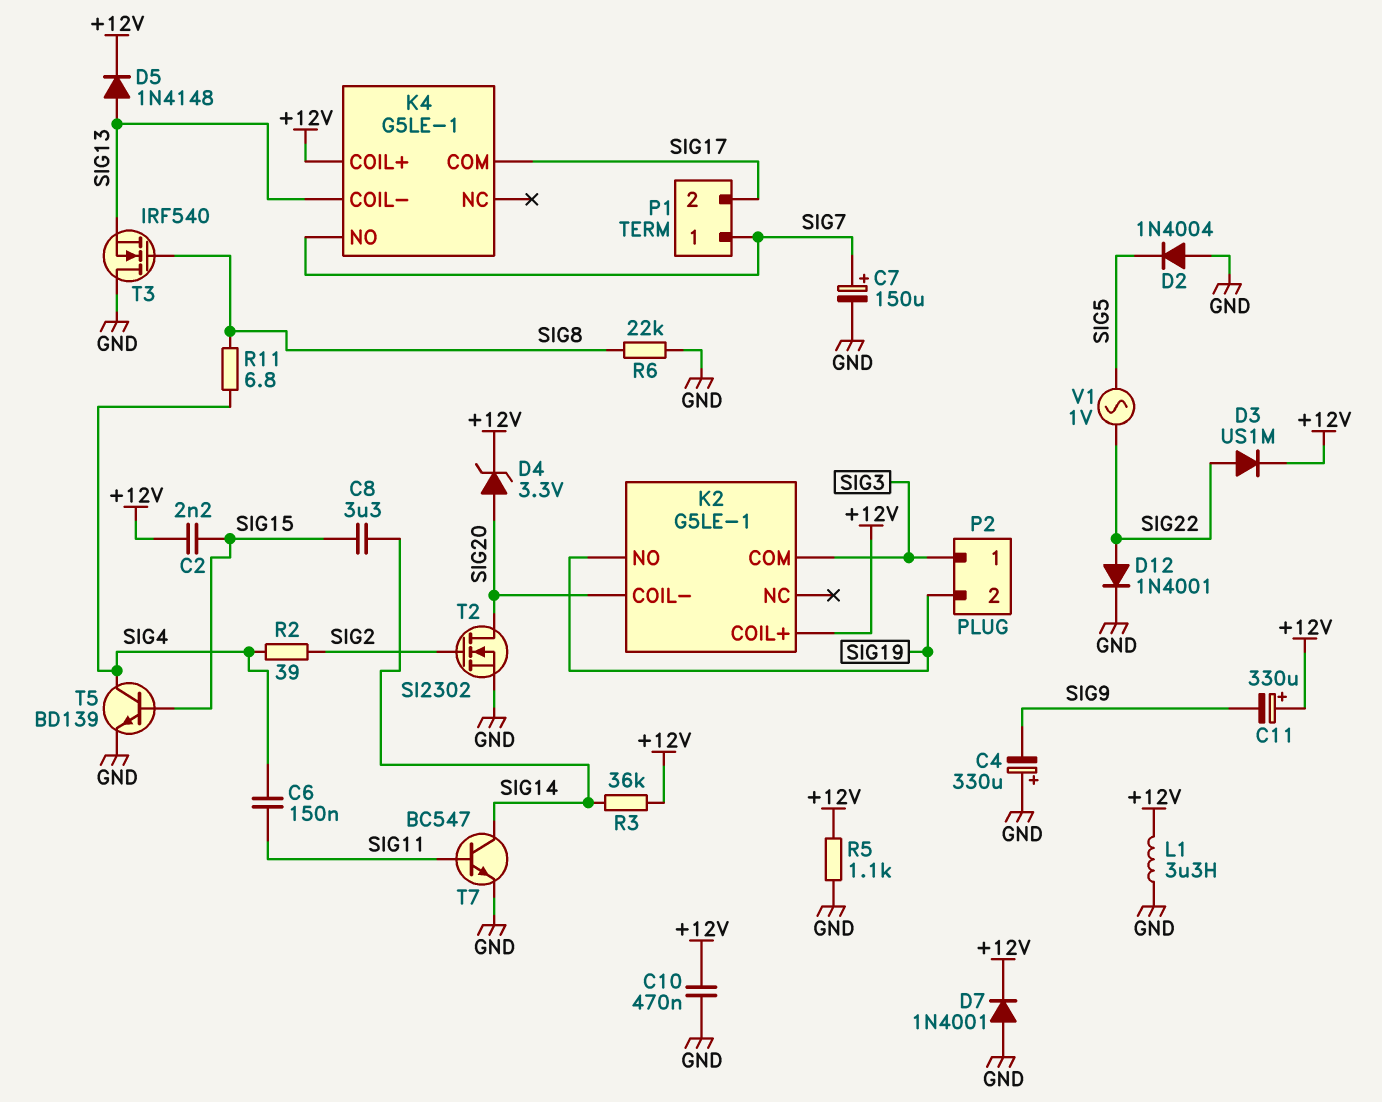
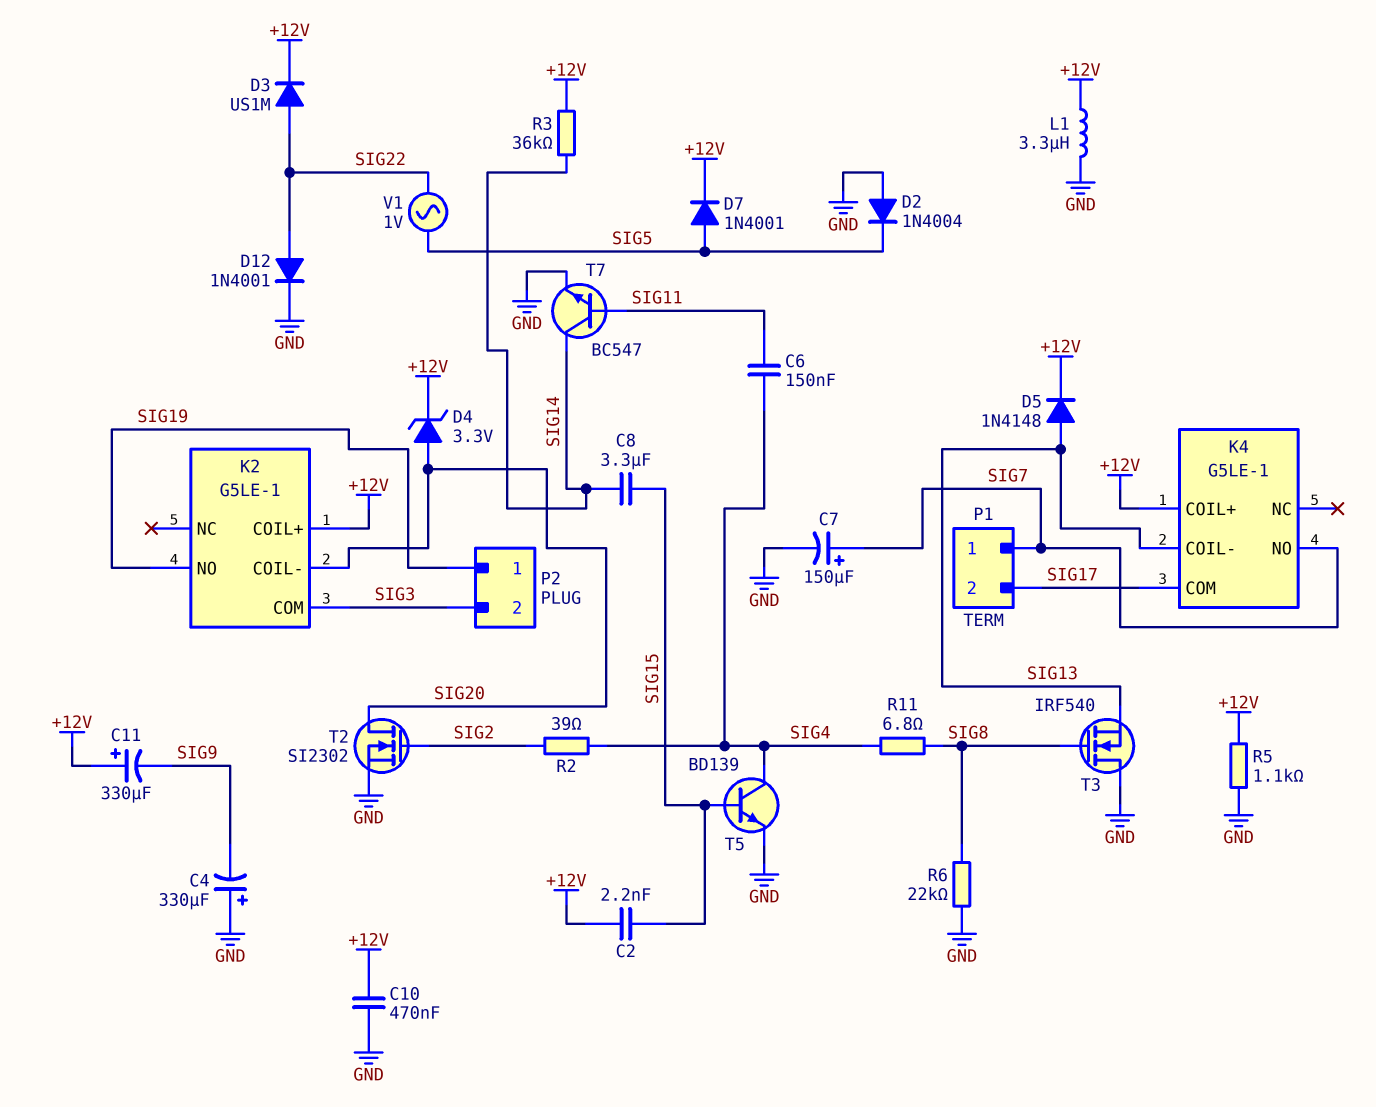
D7: diode 1N4001 (A GND, K +12V) -> diode 1N4001 (A SIG5, K +12V)
P2 pin 1: SIG3 -> SIG19
P2 pin 2: SIG19 -> SIG3

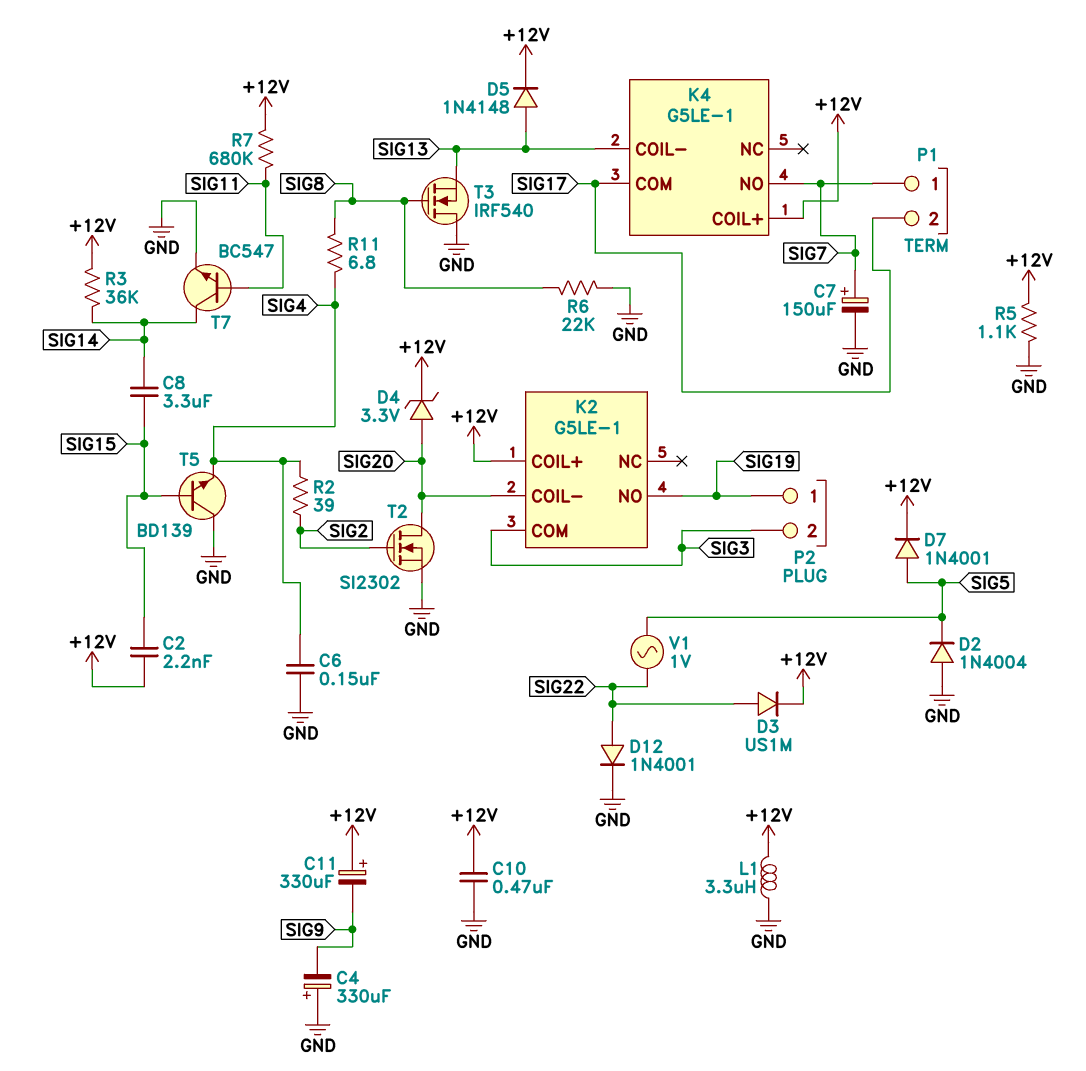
C6: 150nF (SIG4, SIG11) -> 150nF (GND, SIG4)
R7: none -> 680k (+12V, SIG11)
T5: NPN BD139 (B SIG15, C SIG4, E GND) -> NPN BD139 (B SIG15, C GND, E SIG4)

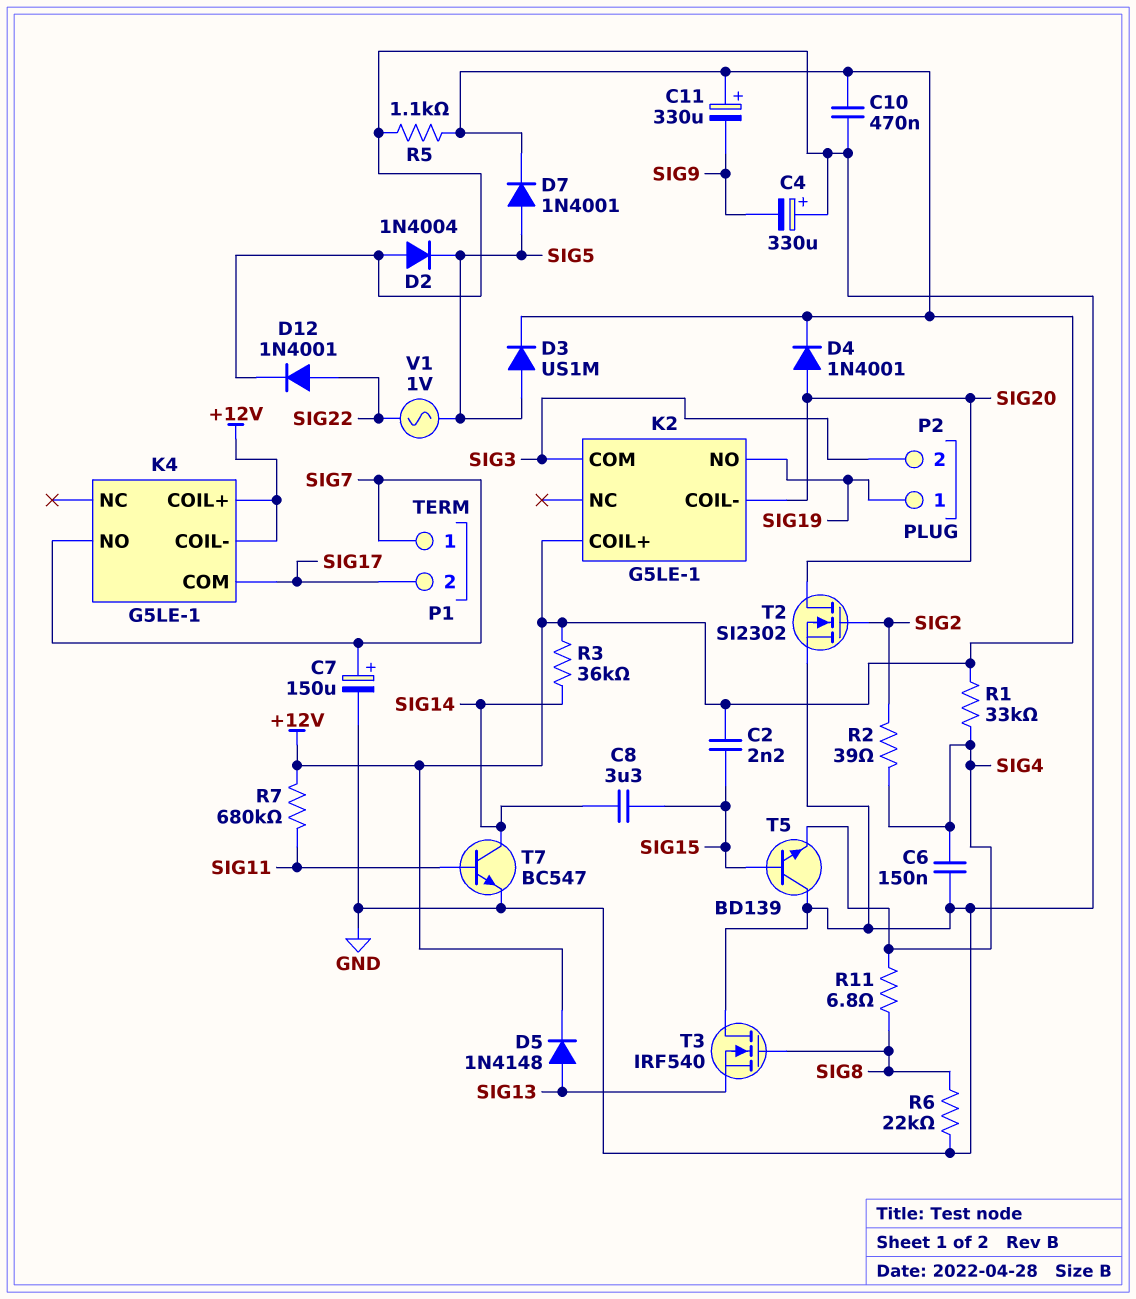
D3: diode US1M (A SIG22, K +12V) -> diode US1M (A SIG5, K +12V)
D4: zener 3.3V (A SIG20, K +12V) -> diode 1N4001 (A SIG20, K +12V)
K4 pin COIL-: SIG13 -> +12V
L1: 3.3uH (+12V, GND) -> none
R1: none -> 33k (+12V, SIG4)

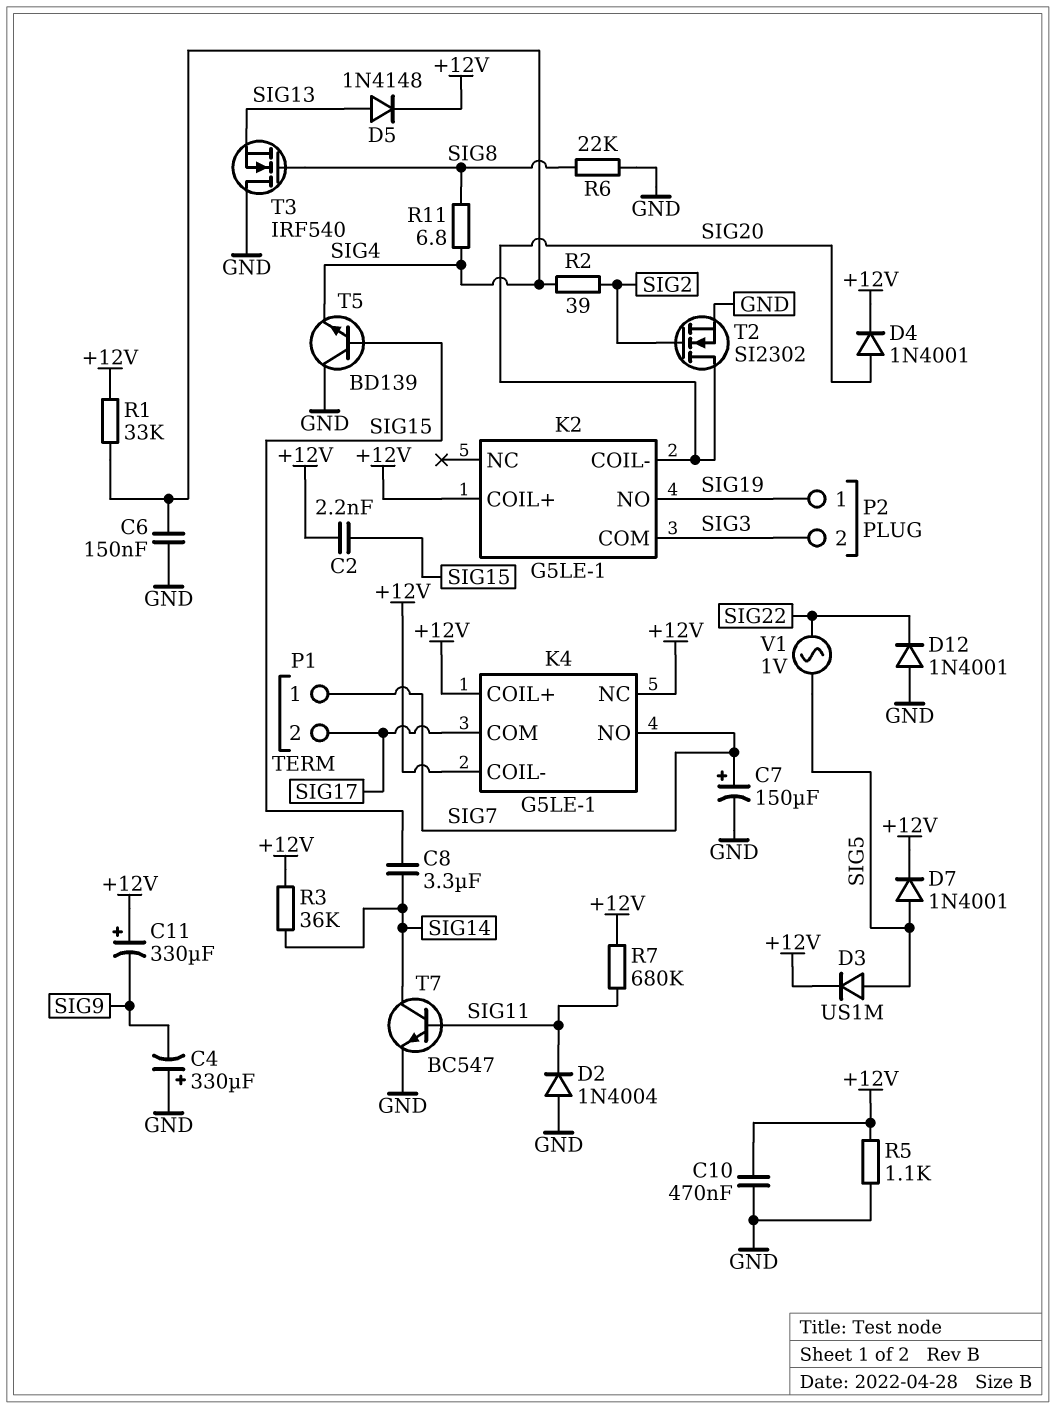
D2: diode 1N4004 (A GND, K SIG5) -> diode 1N4004 (A GND, K SIG11)
D12: diode 1N4001 (A SIG22, K GND) -> diode 1N4001 (A GND, K SIG22)
K4 pin NC: none -> +12V

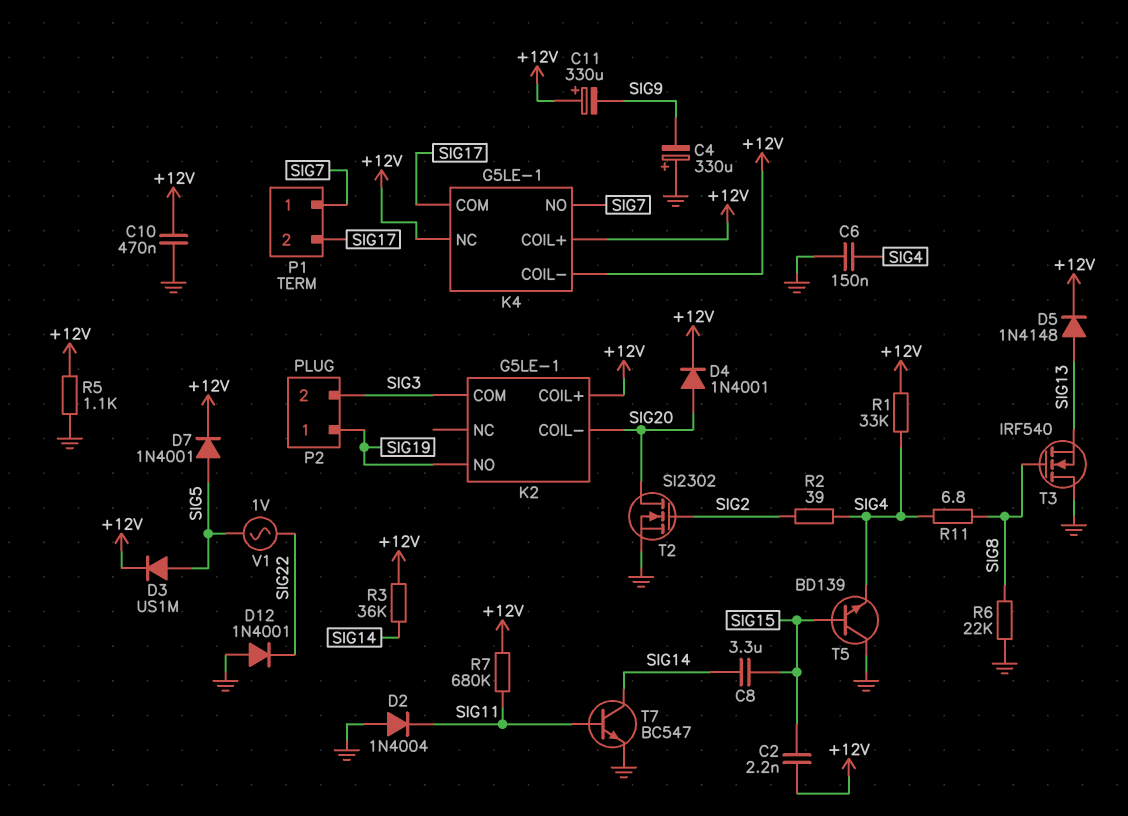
C7: 150uF (plus SIG7, minus GND) -> none

